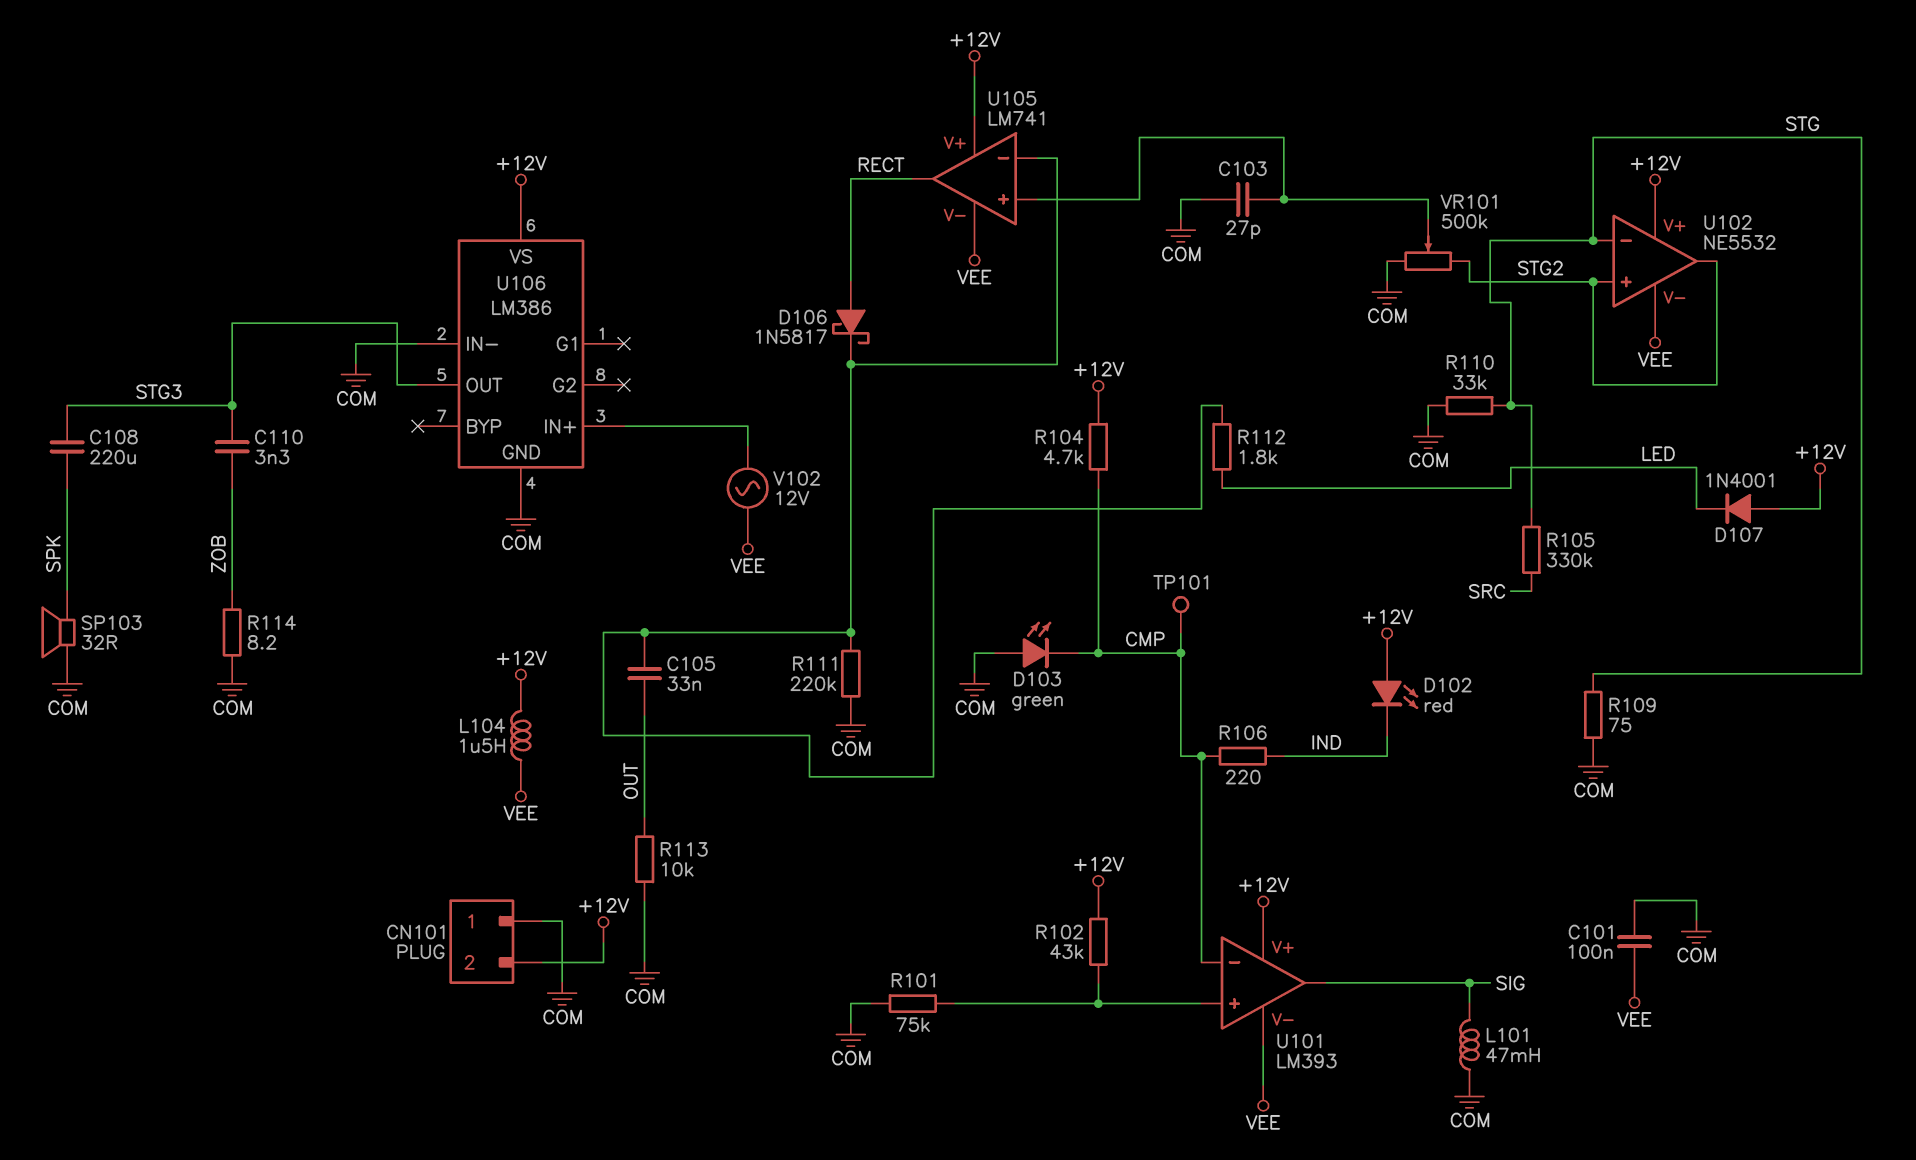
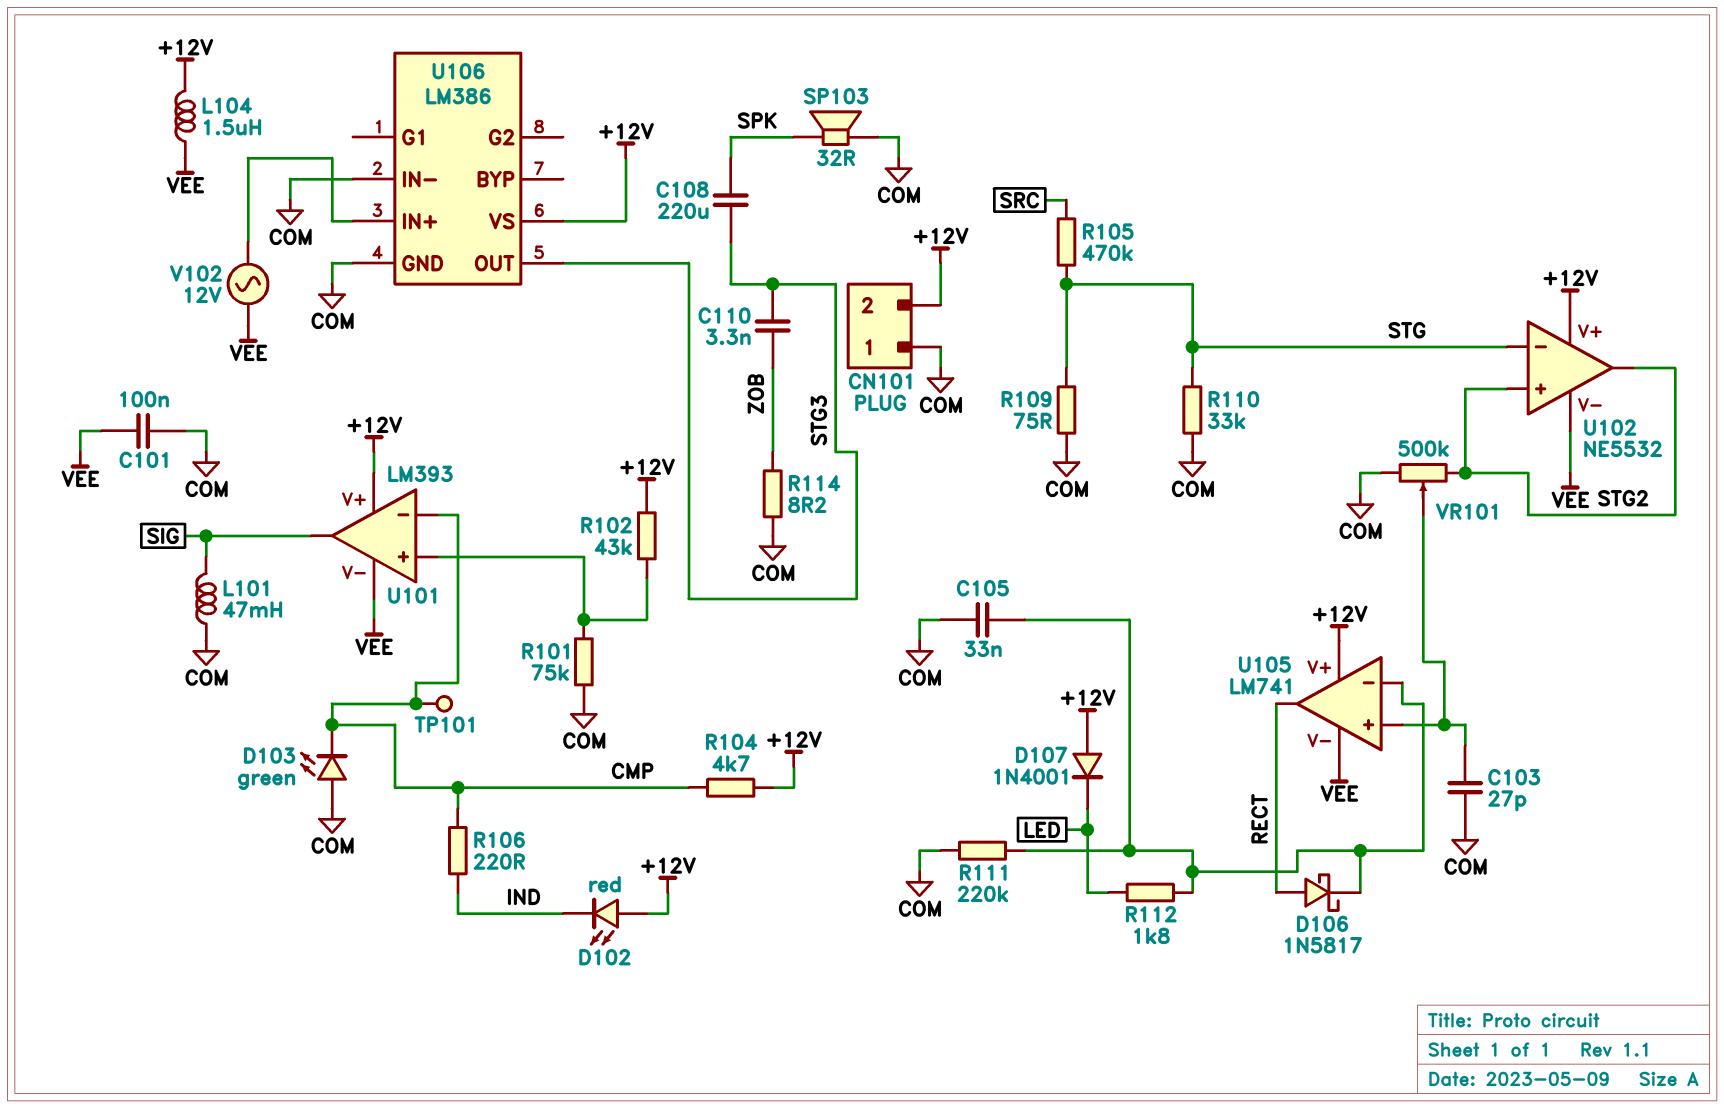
C105: 33nF (OUT, U105/in-) -> 33nF (COM, U105/in-)
R105: 330k (SRC, STG) -> 470k (SRC, STG)
R113: 10k (COM, OUT) -> none

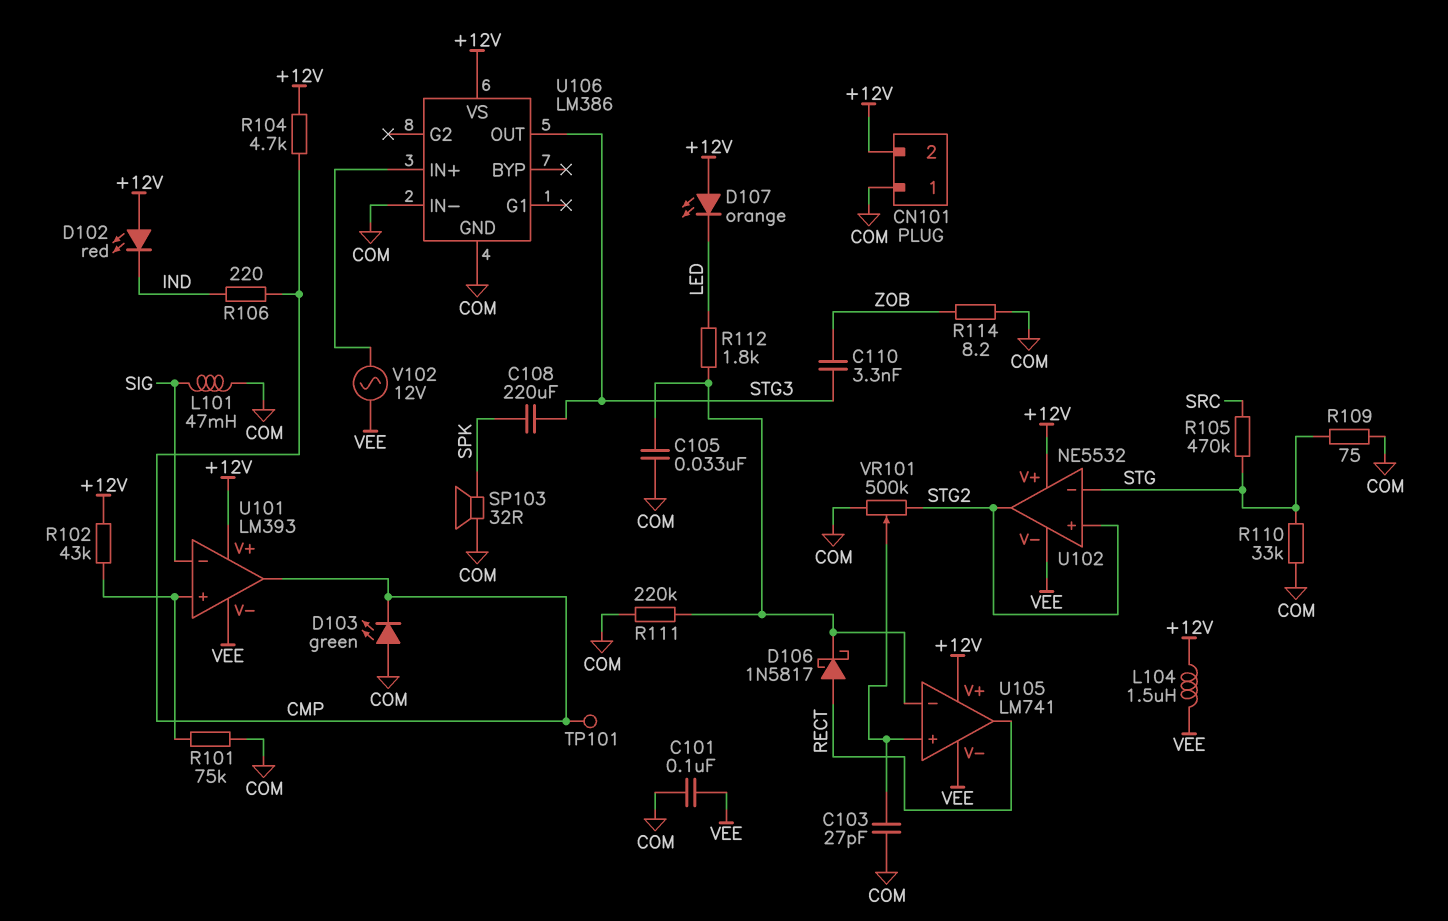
D107: diode 1N4001 (A +12V, K LED) -> LED orange (A +12V, K LED)
U101 pin in-: CMP -> SIG
U101 pin out: SIG -> CMP

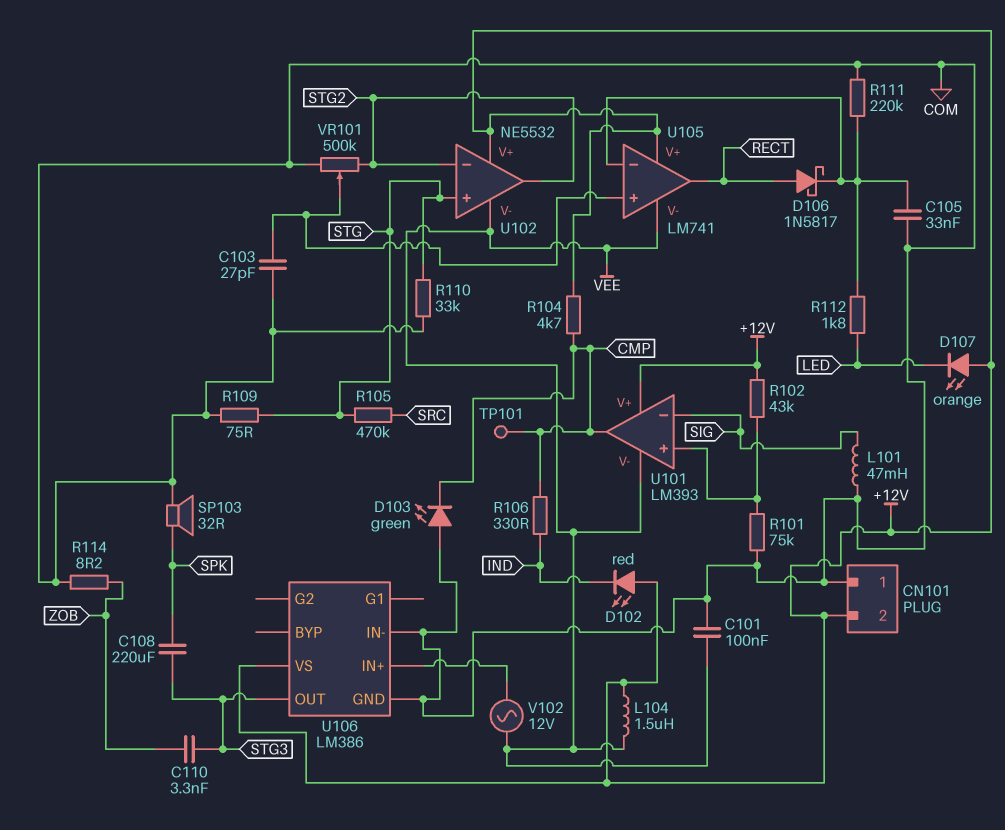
R106: 220 (CMP, IND) -> 330 (CMP, IND)
U102 pin in+: STG2 -> STG
U102 pin in-: STG -> STG2

